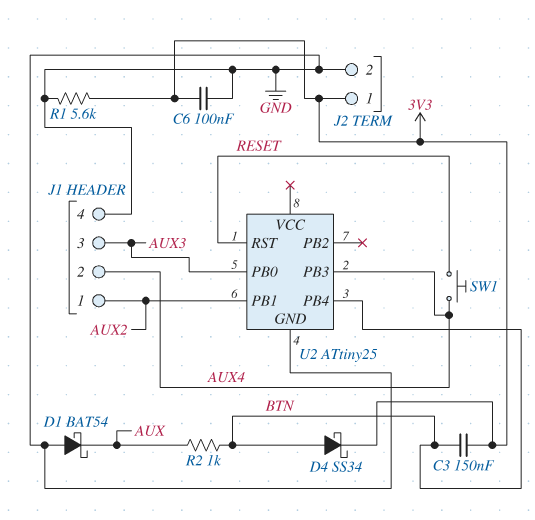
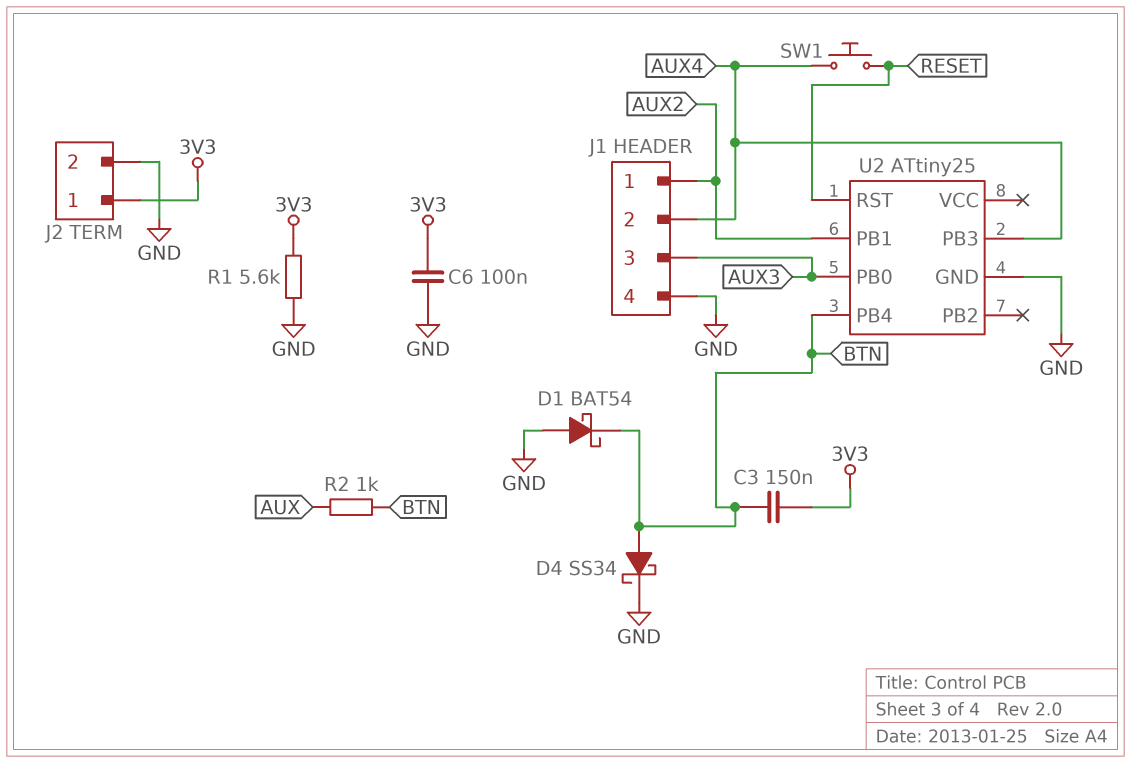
D1: schottky BAT54 (A GND, K AUX) -> schottky BAT54 (A GND, K BTN)
D4: schottky SS34 (A BTN, K 3V3) -> schottky SS34 (A BTN, K GND)

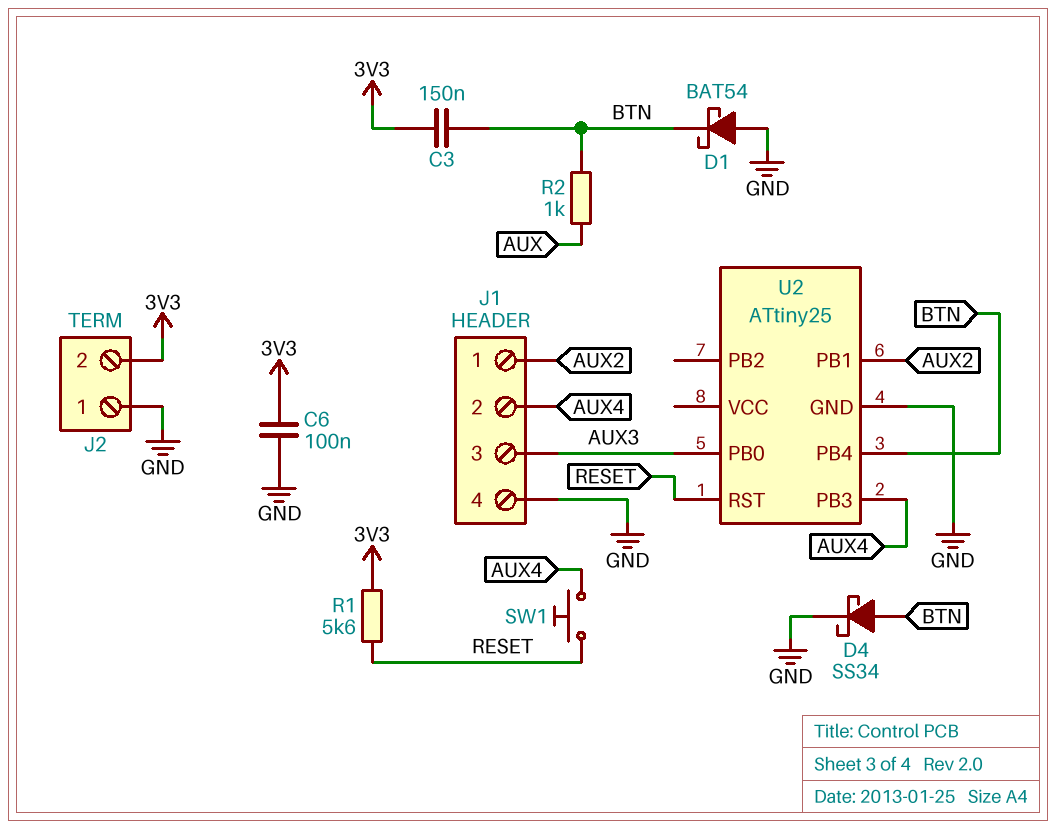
J2 pin 1: 3V3 -> GND
J2 pin 2: GND -> 3V3
R1: 5.6k (3V3, GND) -> 5.6k (3V3, RESET)

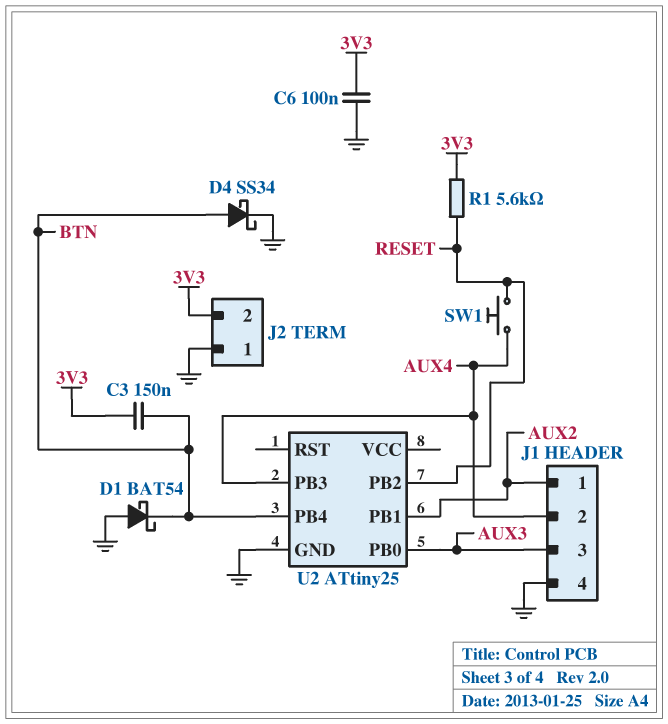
R2: 1k (AUX, BTN) -> none
U2 pin PB2: none -> RESET
U2 pin RST: RESET -> none

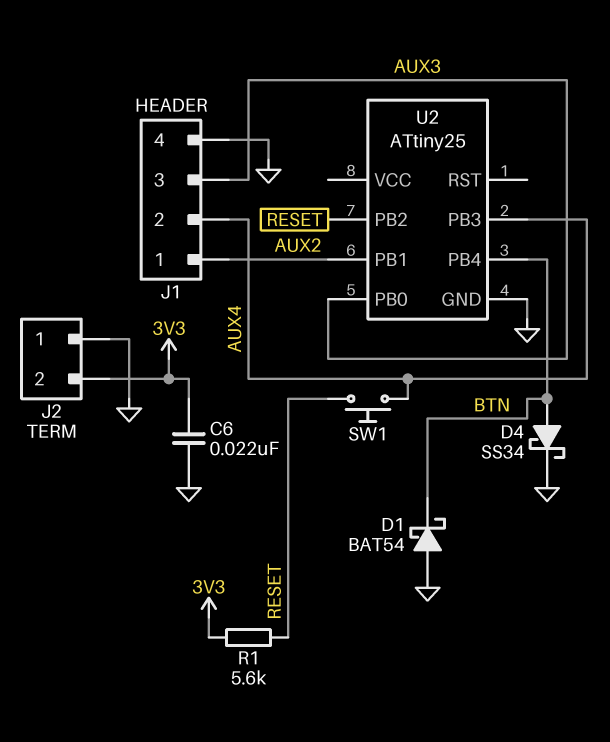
C3: 150nF (3V3, BTN) -> none
C6: 100nF (3V3, GND) -> 22nF (3V3, GND)

